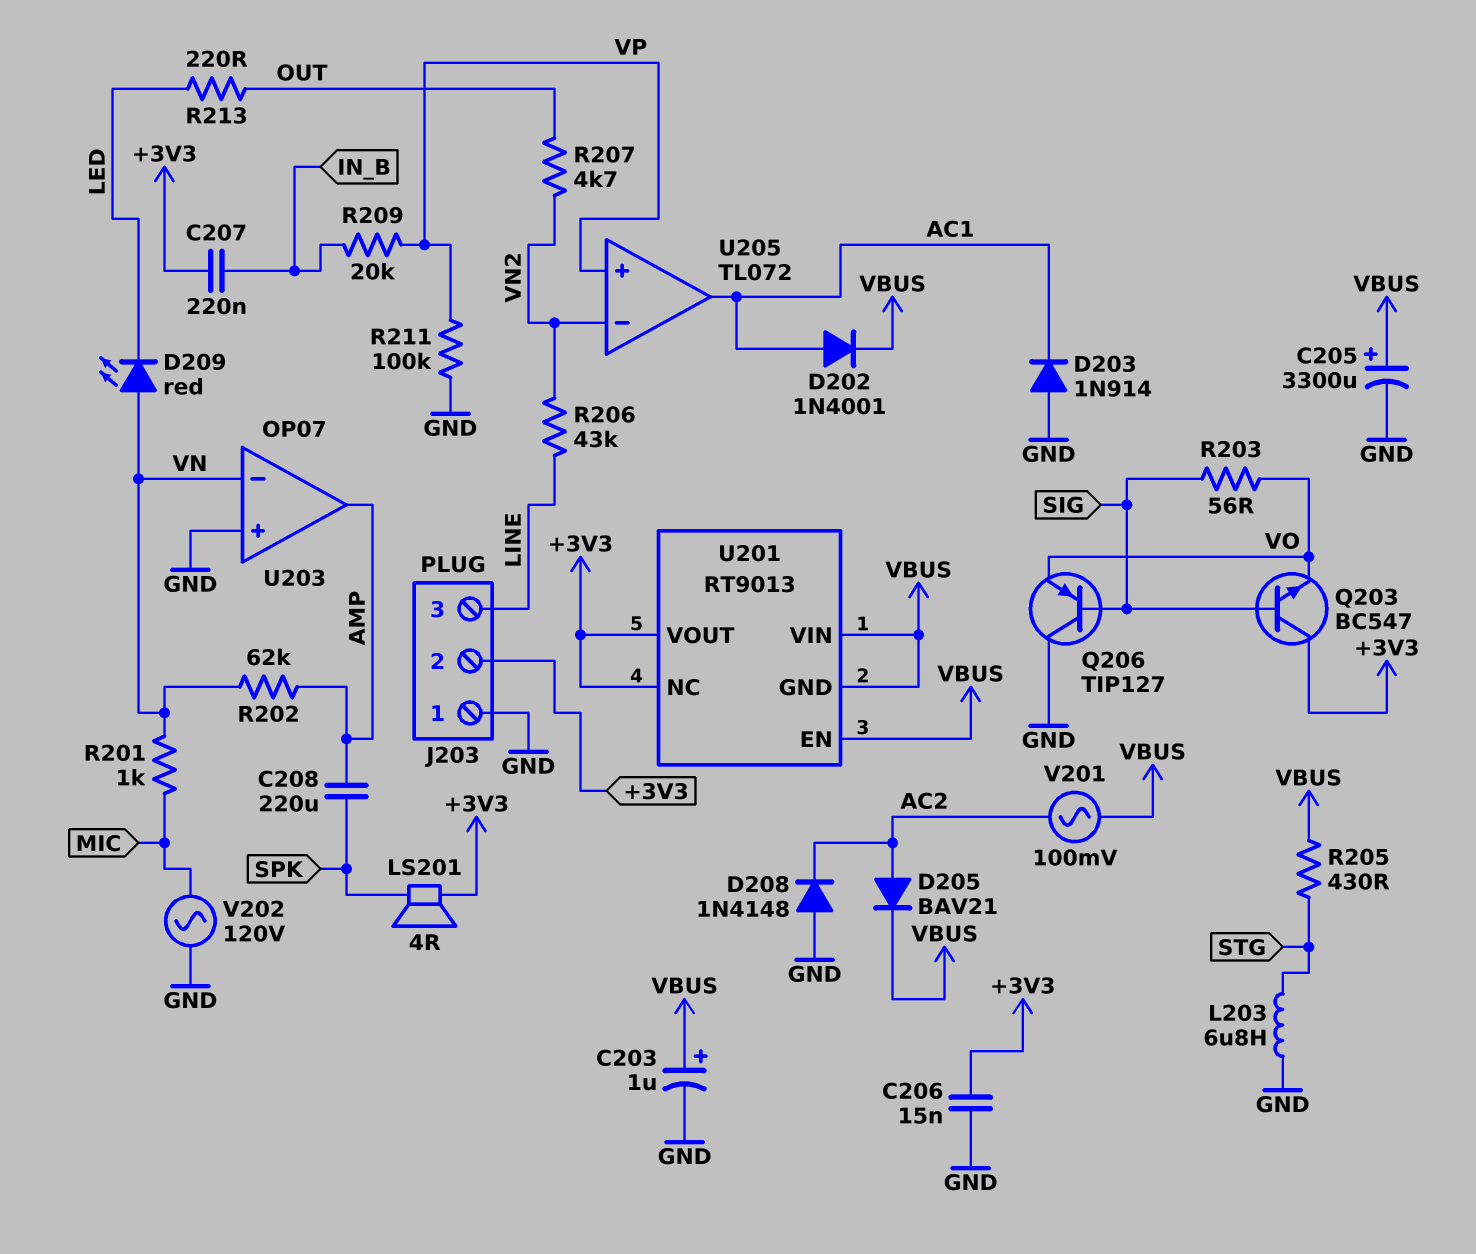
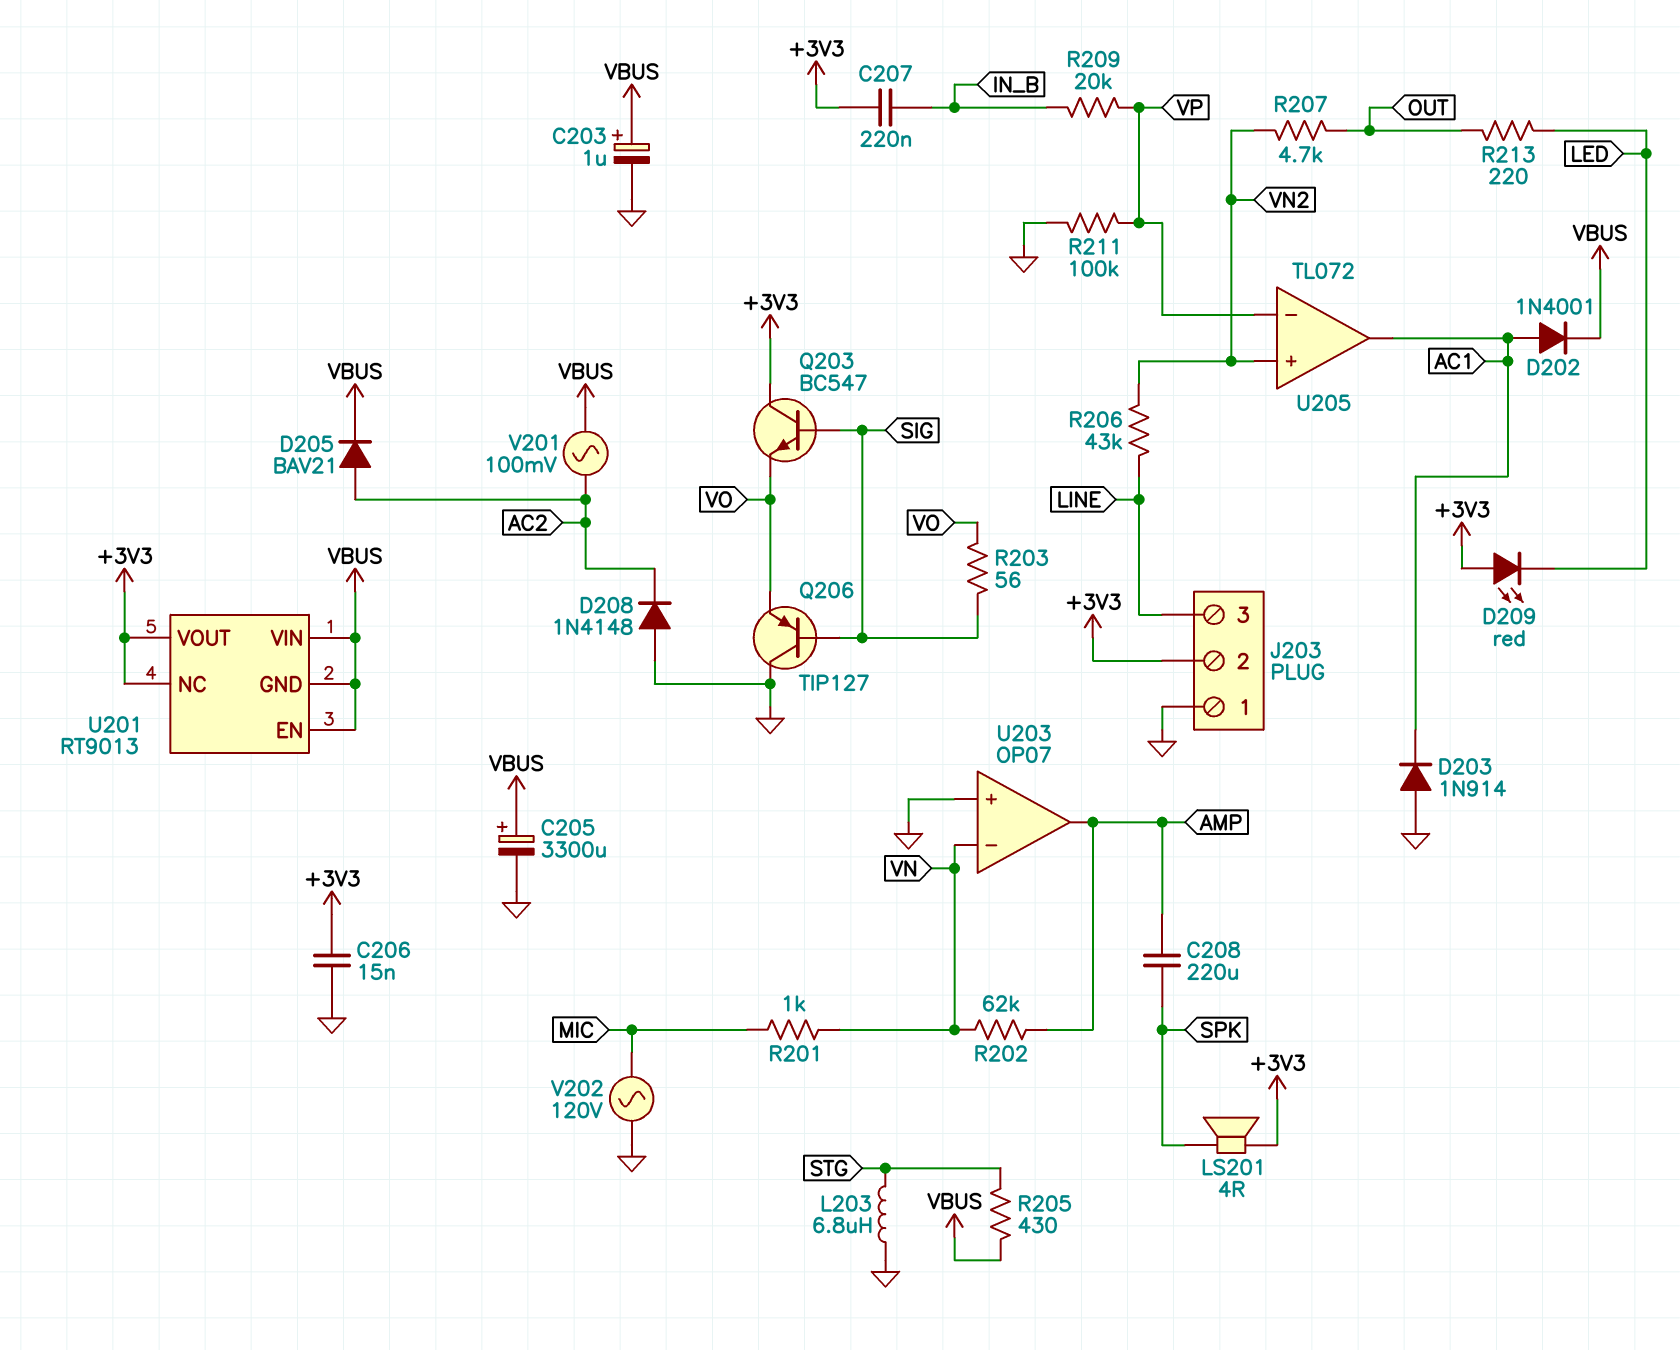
D209: LED red (A VN, K LED) -> LED red (A +3V3, K LED)
U205 pin in+: VP -> VN2
U205 pin in-: VN2 -> VP

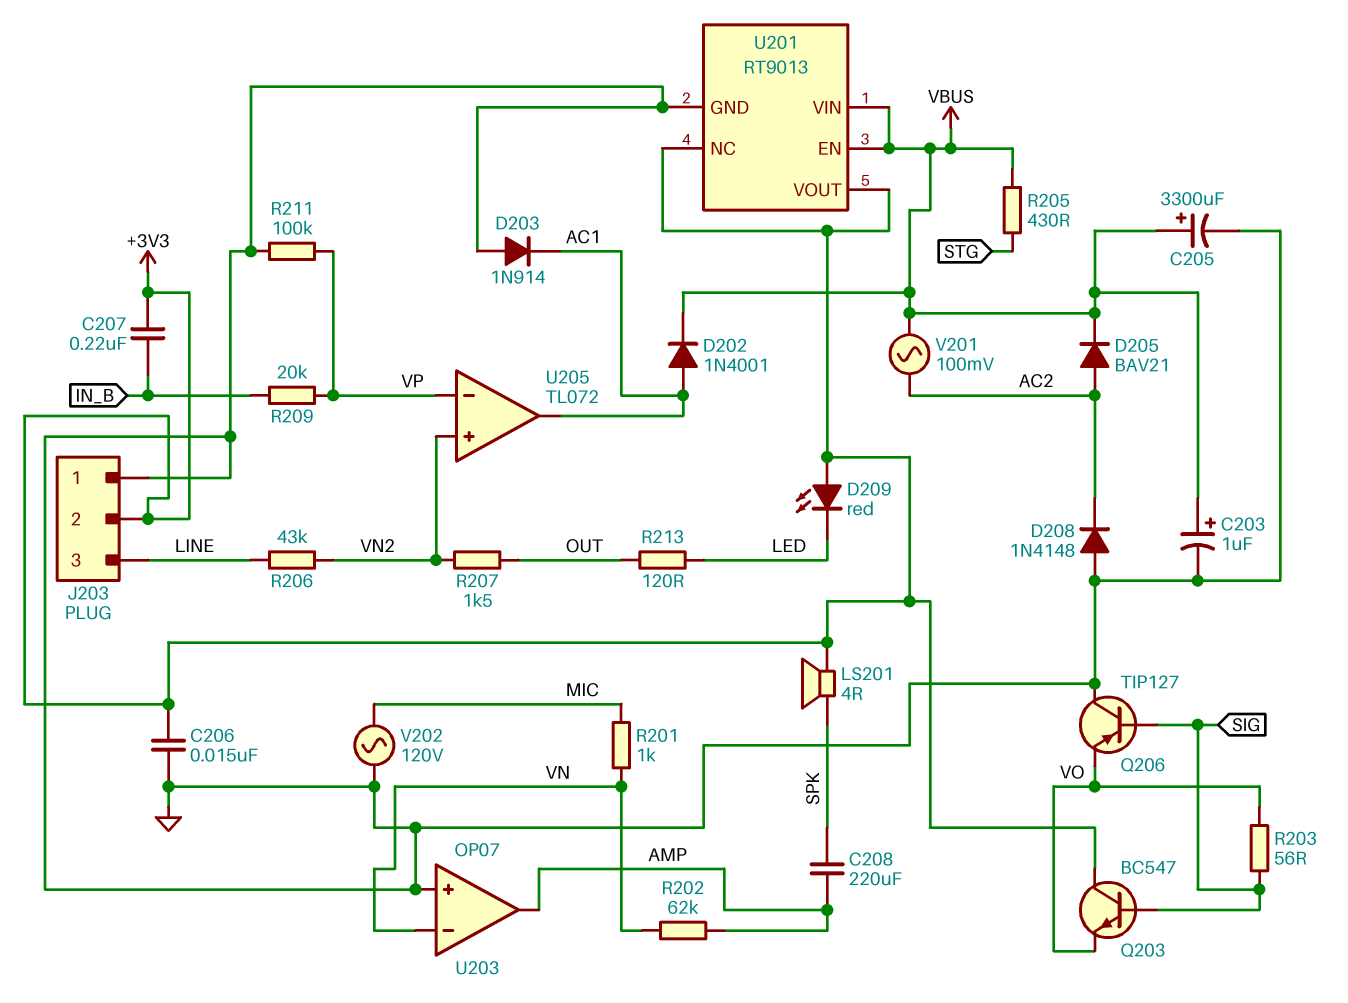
L203: 6.8uH (GND, STG) -> none
R207: 4.7k (OUT, VN2) -> 1.5k (OUT, VN2)
R213: 220 (LED, OUT) -> 120 (LED, OUT)
U201 pin GND: VBUS -> GND

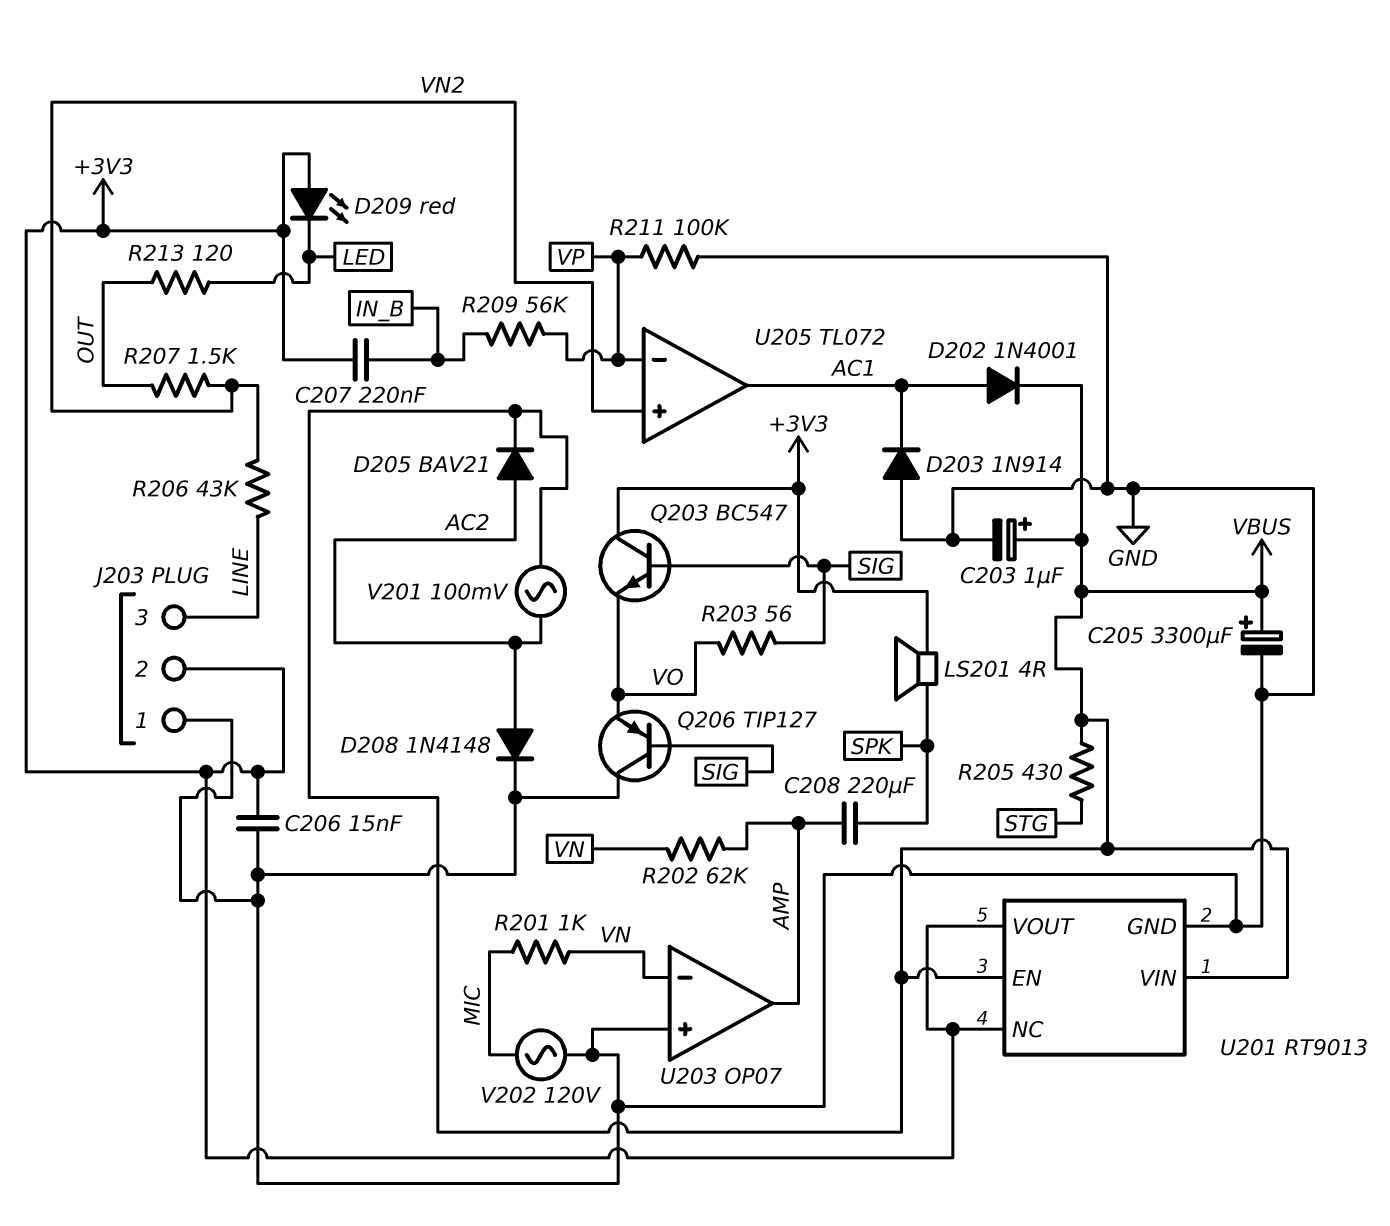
D208: diode 1N4148 (A GND, K AC2) -> diode 1N4148 (A AC2, K GND)
R209: 20k (IN_B, VP) -> 56k (IN_B, VP)

